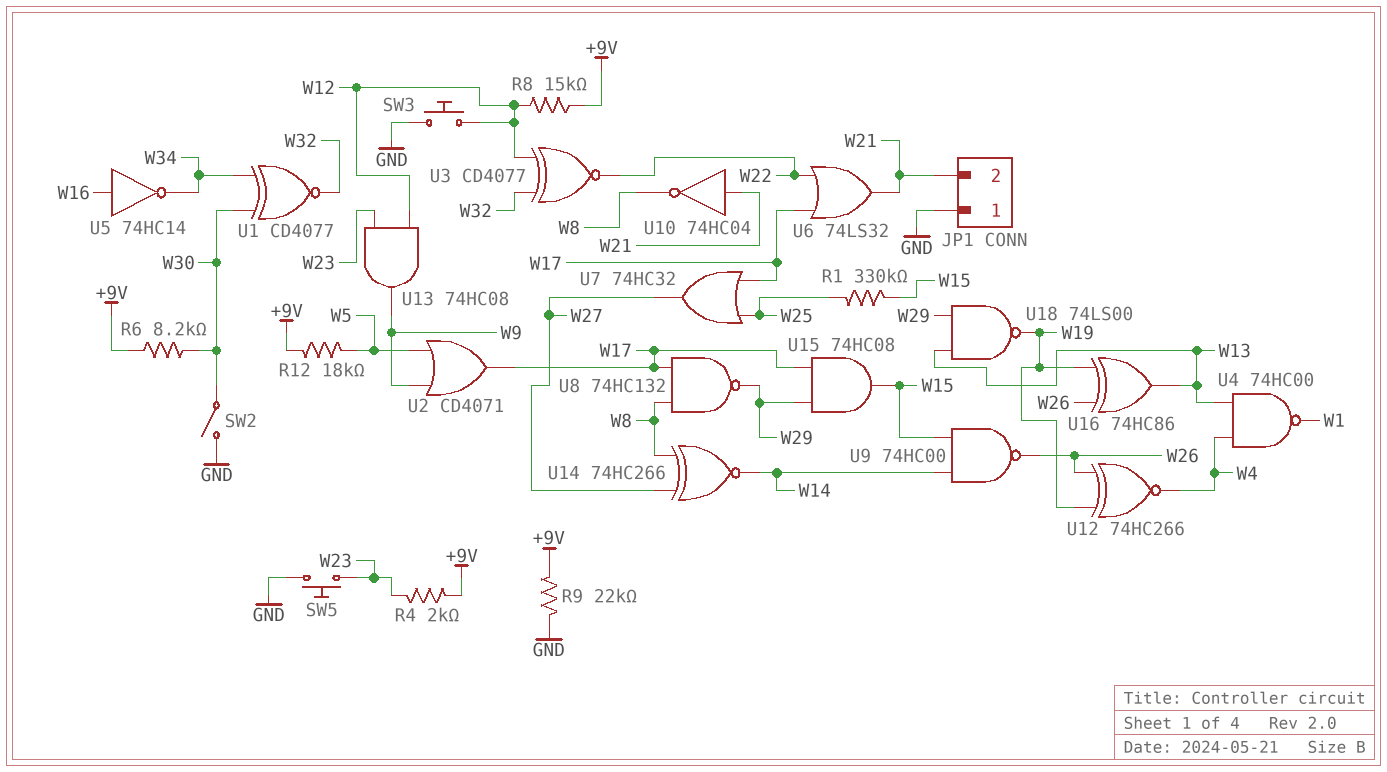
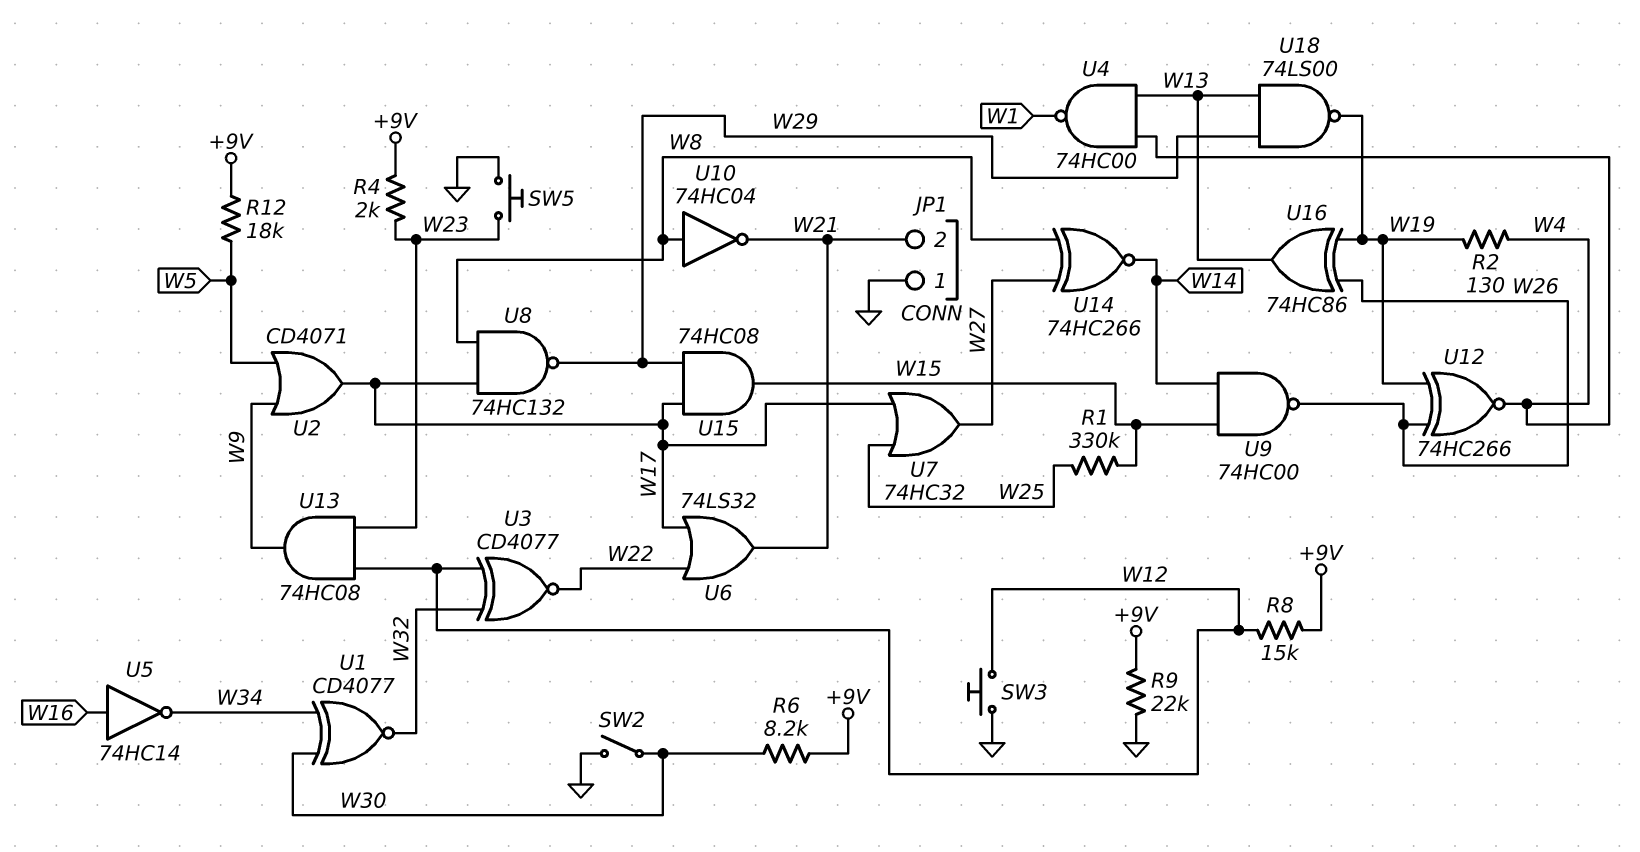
R2: none -> 130 (W4, W19)
U10: NOT 74HC04 (in W21, out W8) -> NOT 74HC04 (in W8, out W21)

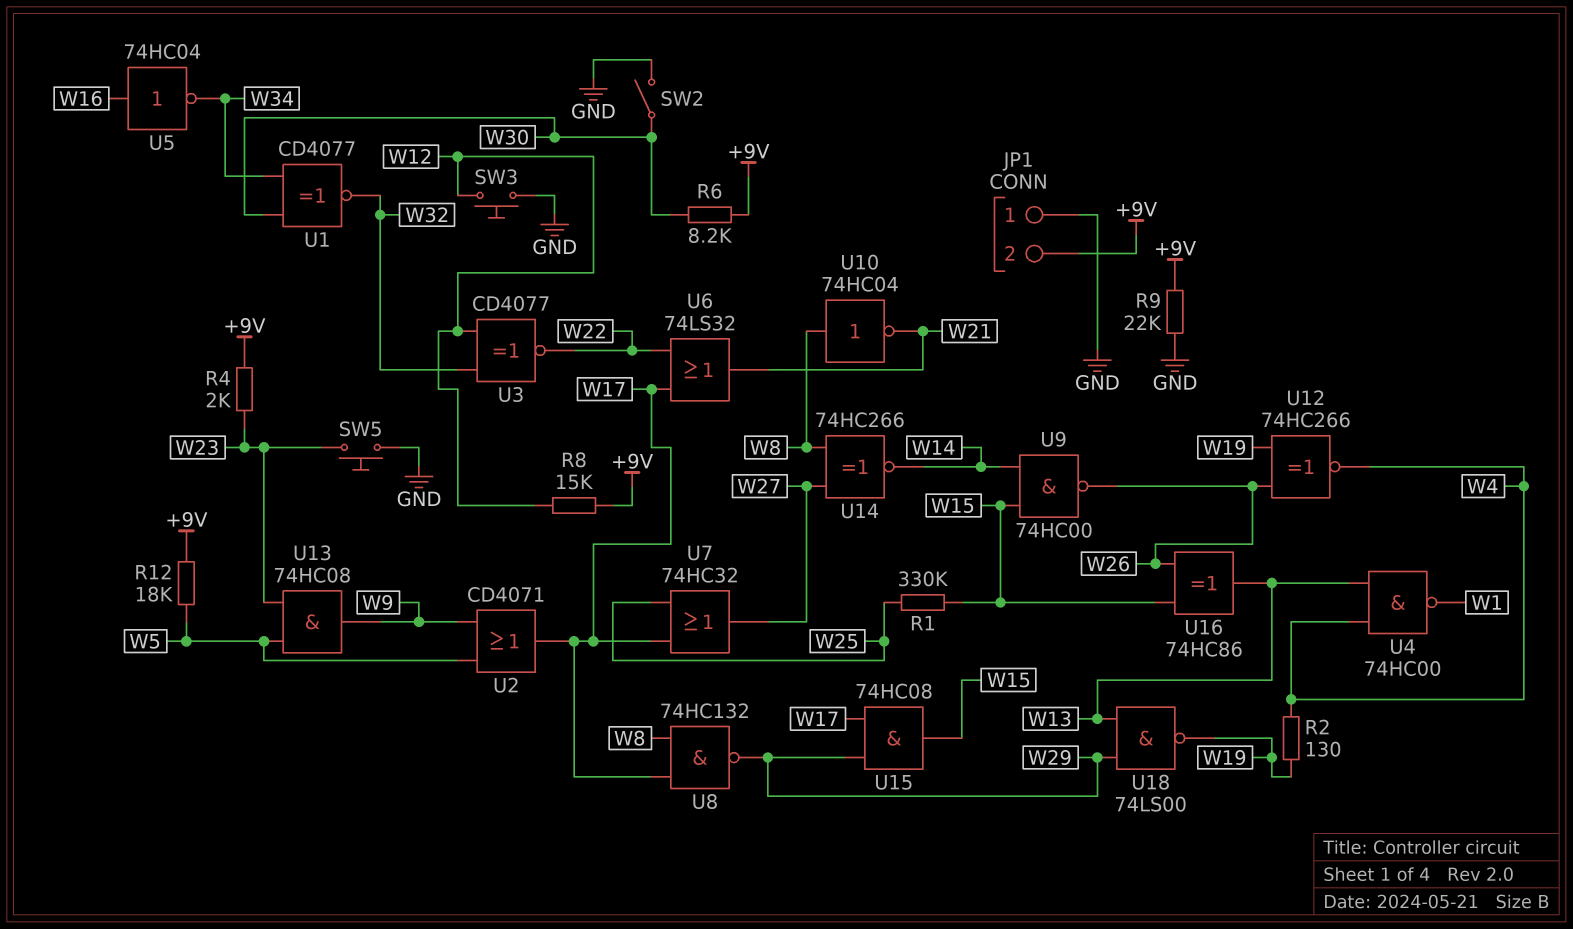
JP1 pin 2: W21 -> +9V
U5: NOT 74HC14 (in W16, out W34) -> NOT 74HC04 (in W16, out W34)
U13: AND 74HC08 (in W12, in W23, out W9) -> AND 74HC08 (in W5, in W23, out W9)
U16: XOR 74HC86 (in W19, in W26, out W13) -> XOR 74HC86 (in W15, in W26, out W13)

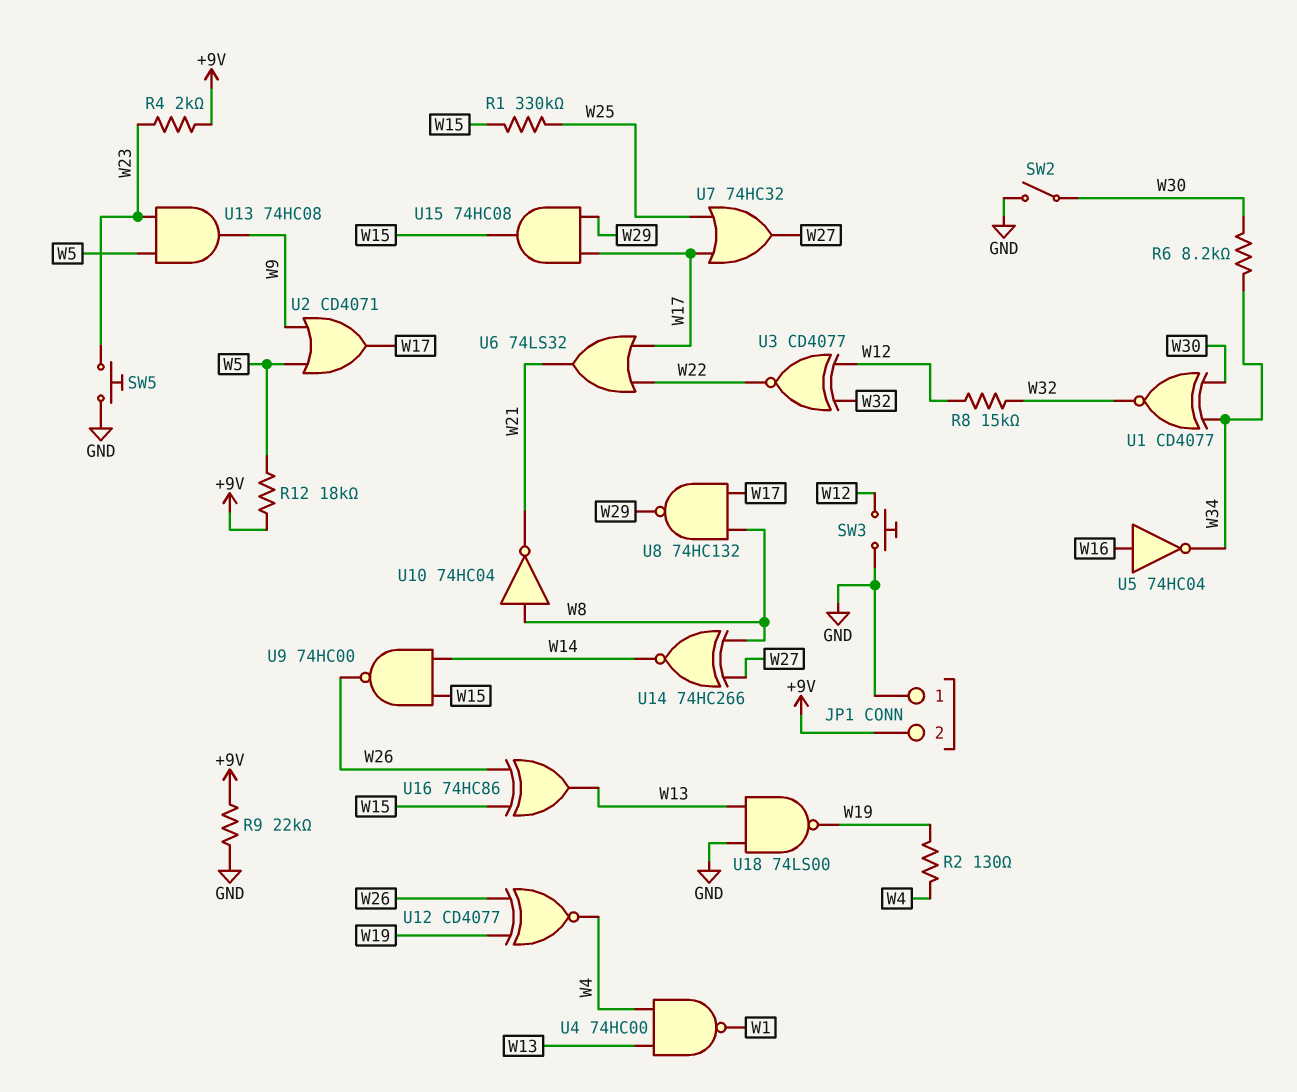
R6: 8.2k (+9V, W30) -> 8.2k (W30, W34)
R8: 15k (+9V, W12) -> 15k (W12, W32)
U12: XNOR 74HC266 (in W19, in W26, out W4) -> XNOR CD4077 (in W19, in W26, out W4)
U18: NAND 74LS00 (in W13, in W29, out W19) -> NAND 74LS00 (in GND, in W13, out W19)

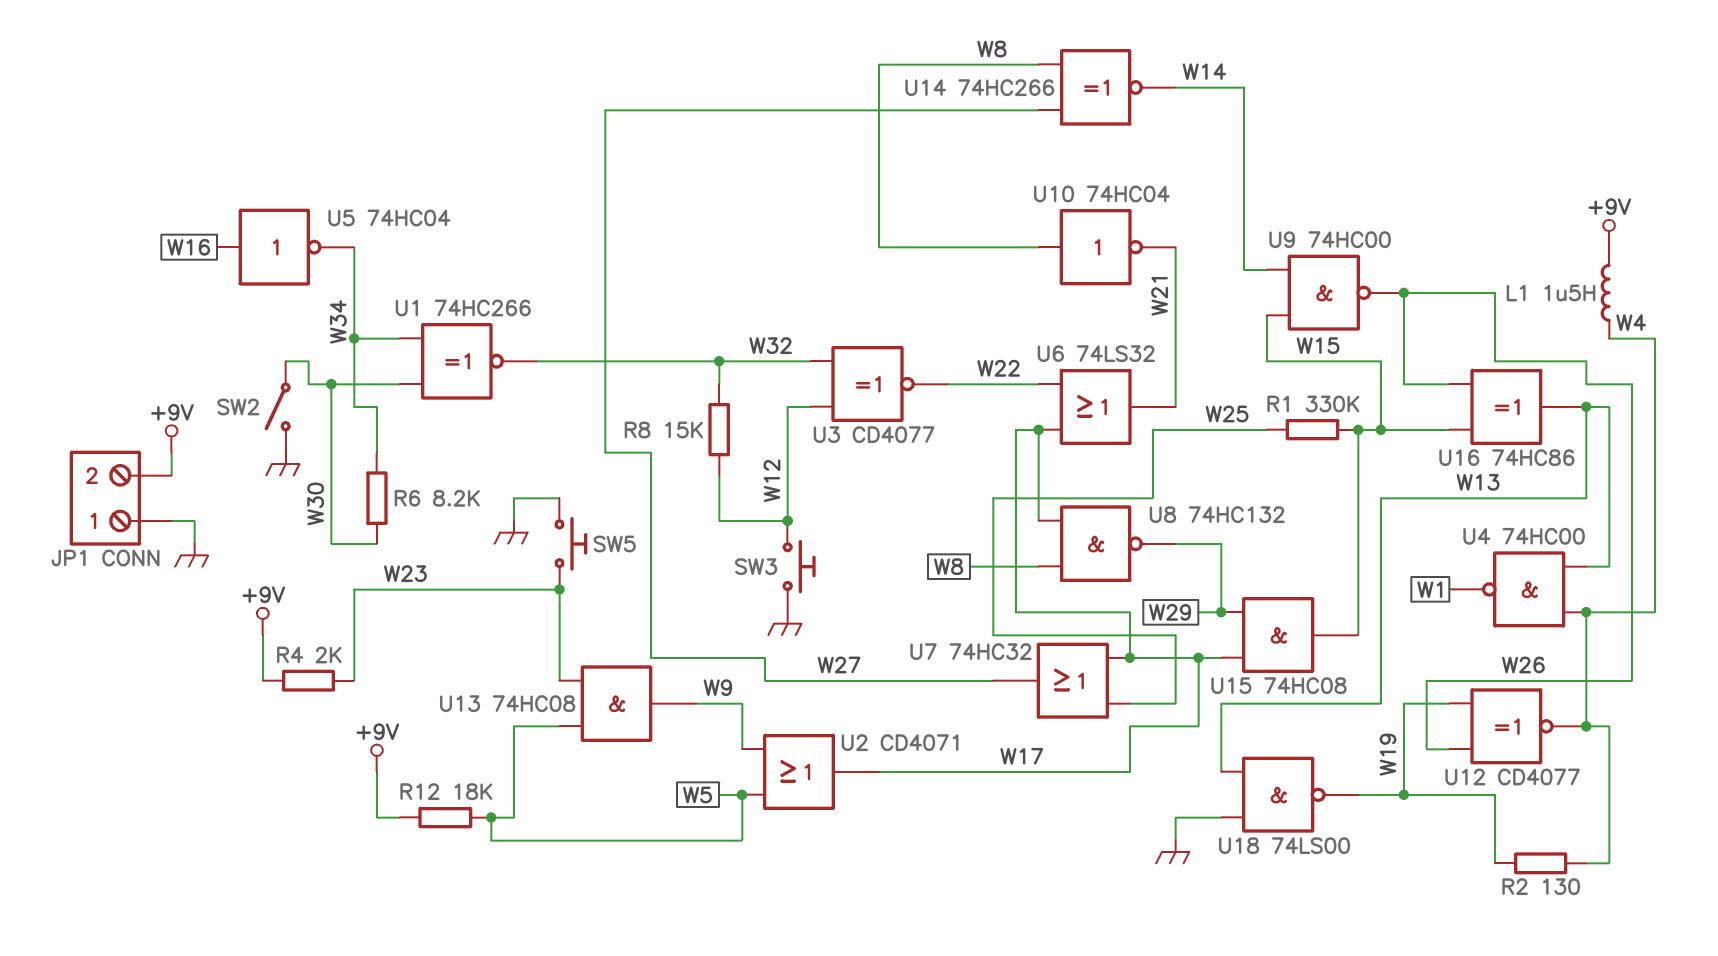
L1: none -> 1.5uH (+9V, W4)
R9: 22k (+9V, GND) -> none
U1: XNOR CD4077 (in W30, in W34, out W32) -> XNOR 74HC266 (in W30, in W34, out W32)

